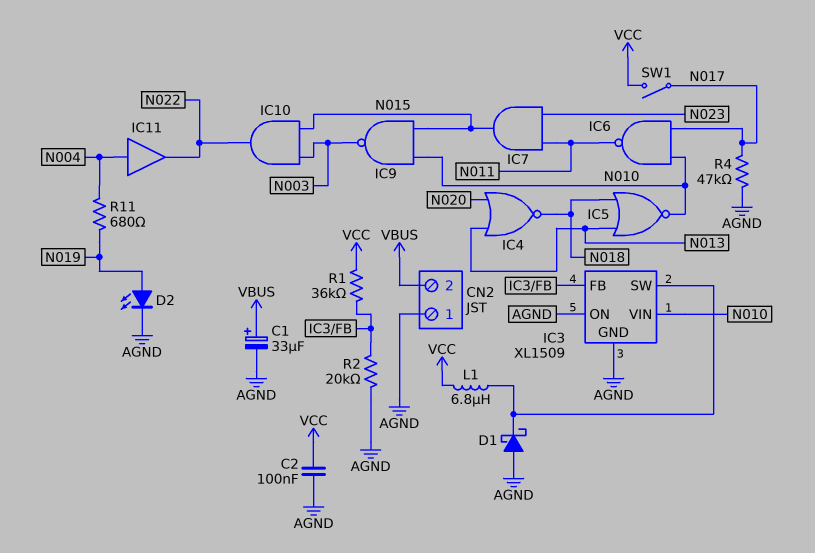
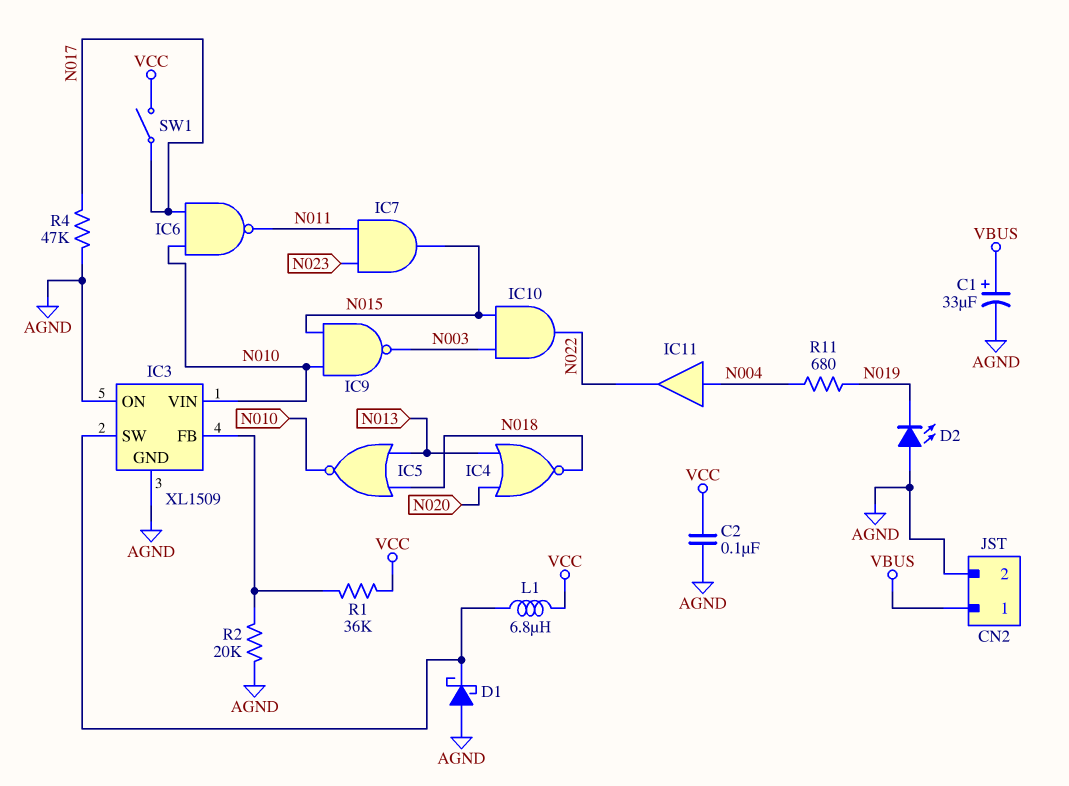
CN2 pin 1: AGND -> VBUS
CN2 pin 2: VBUS -> AGND
D2: LED (A N019, K AGND) -> LED (A AGND, K N019)

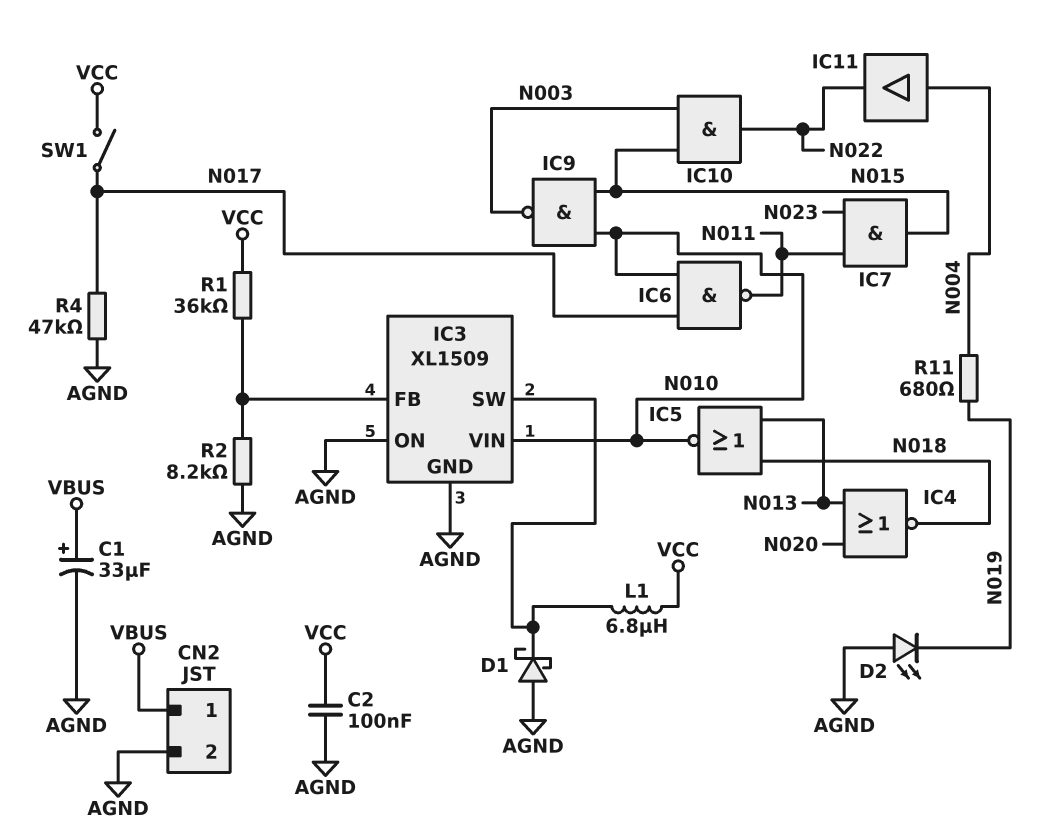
R2: 20k (AGND, IC3/FB) -> 8.2k (AGND, IC3/FB)

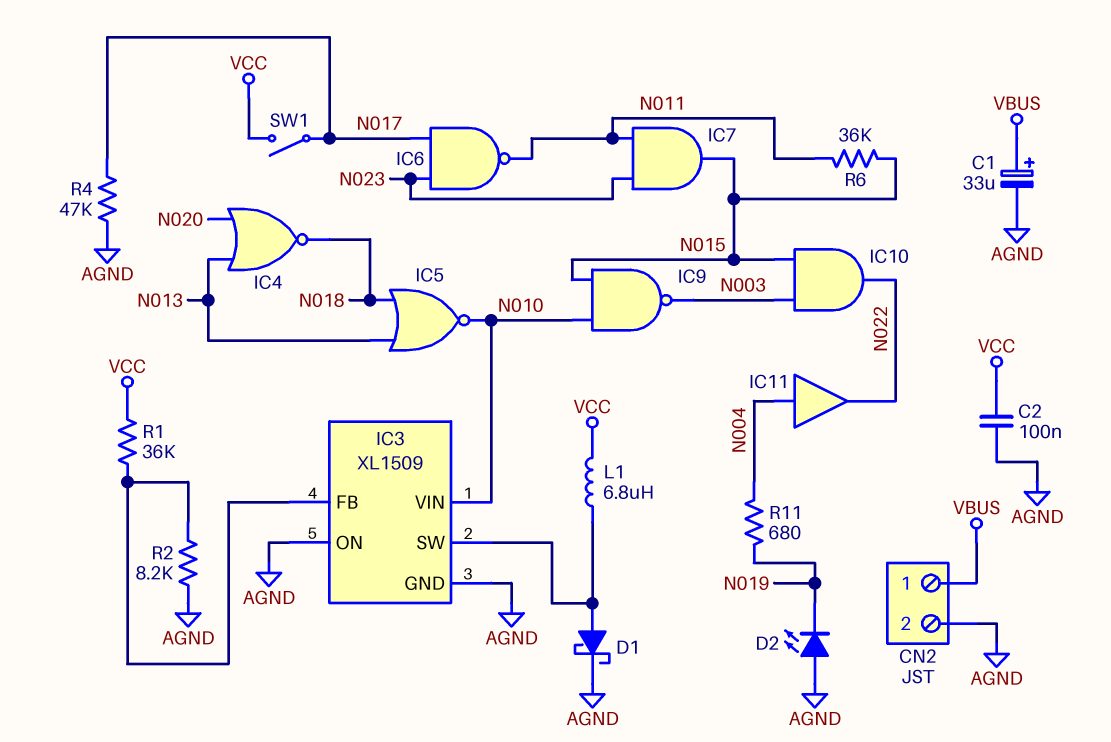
D1: schottky (A AGND, K IC3/SW) -> schottky (A IC3/SW, K AGND)
IC6: NAND (in N010, in N017, out N011) -> NAND (in N017, in N023, out N011)
R6: none -> 36k (N011, N015)

